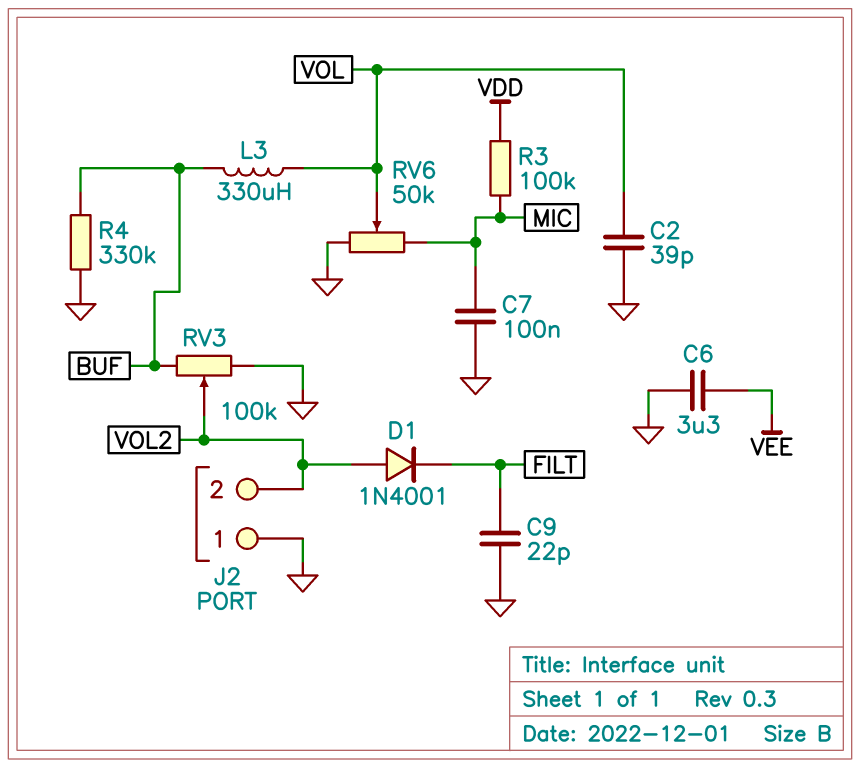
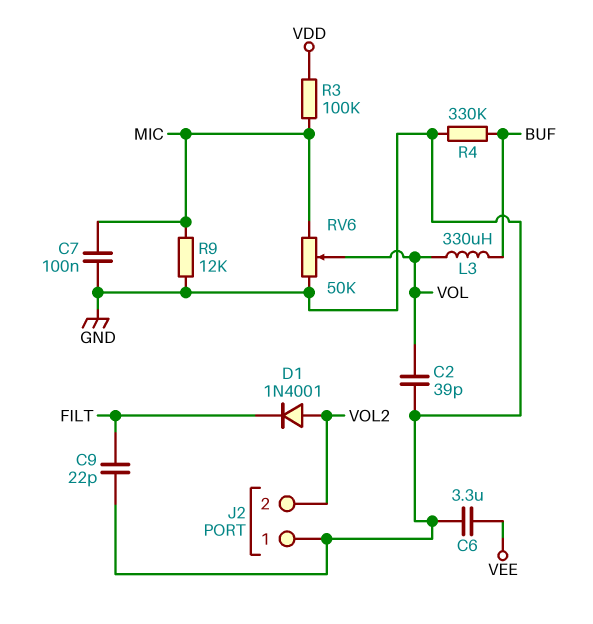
R9: none -> 12k (GND, MIC)
RV3: 100k (BUF, GND, wiper VOL2) -> none

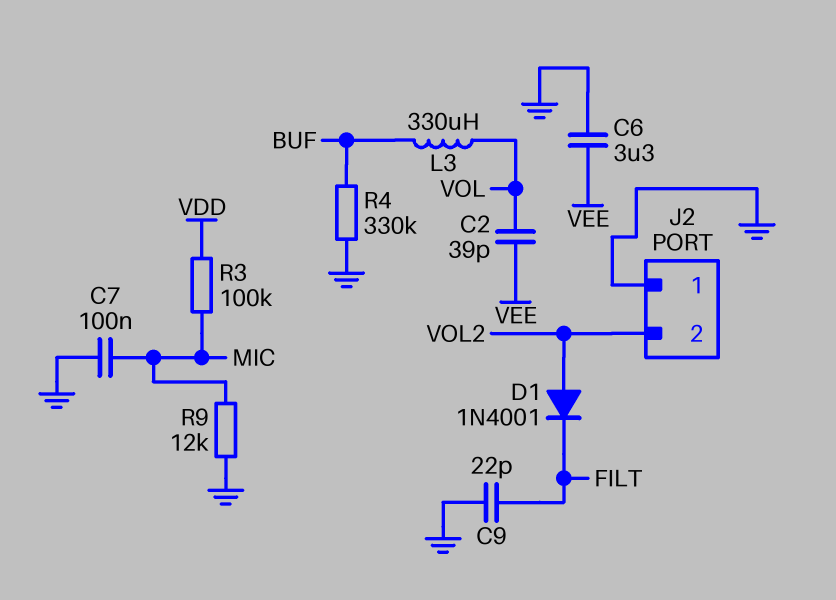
C2: 39pF (GND, VOL) -> 39pF (VEE, VOL)
RV6: 50k (GND, MIC, wiper VOL) -> none

